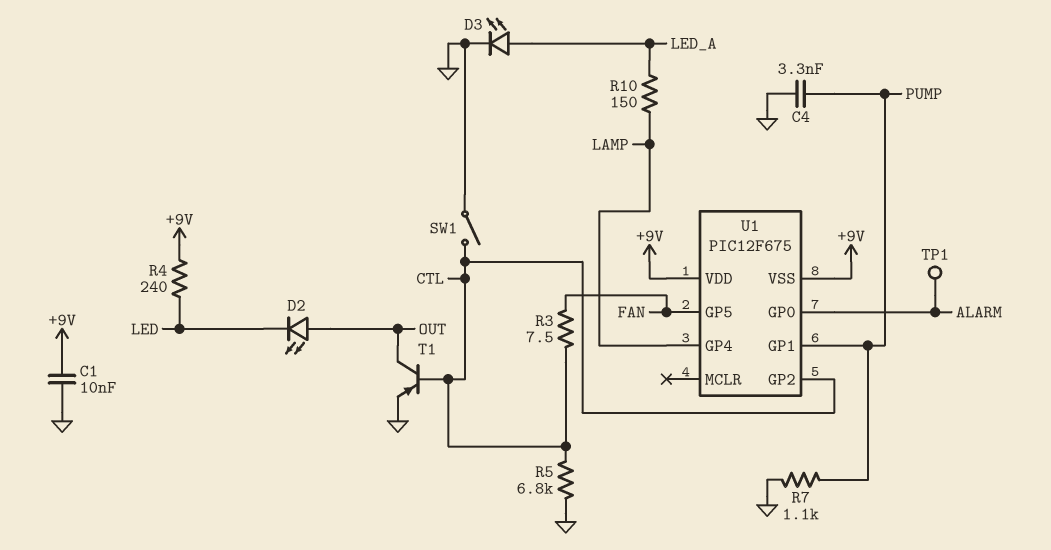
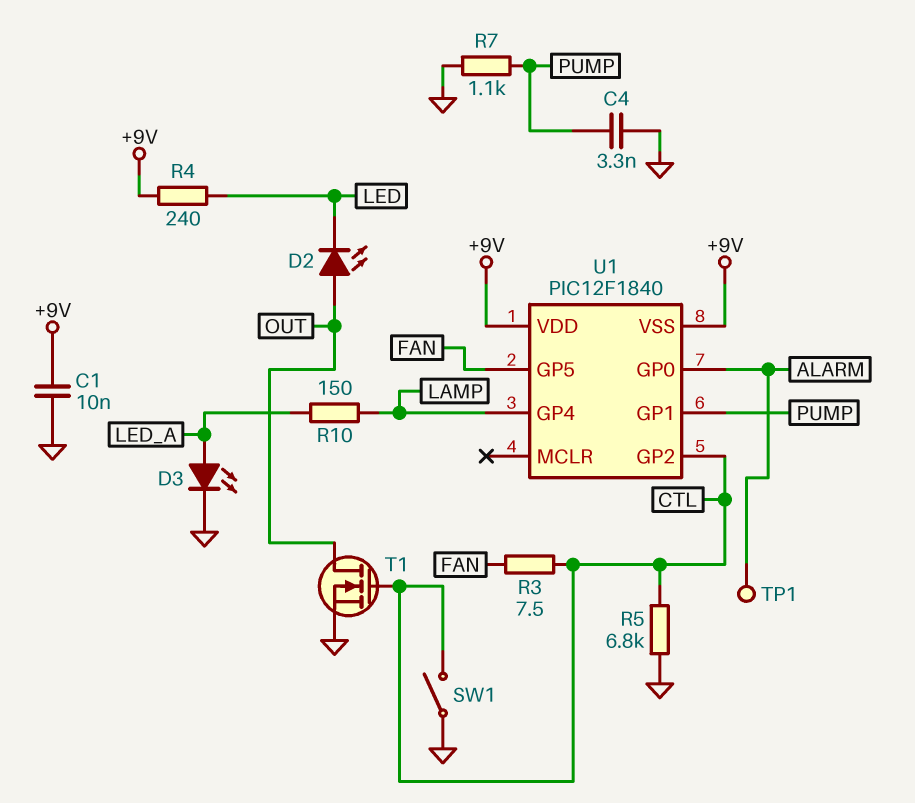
T1: PNP (B CTL, C OUT, E GND) -> NMOS (G CTL, D OUT, S GND)
U1: PIC12F675 -> PIC12F1840

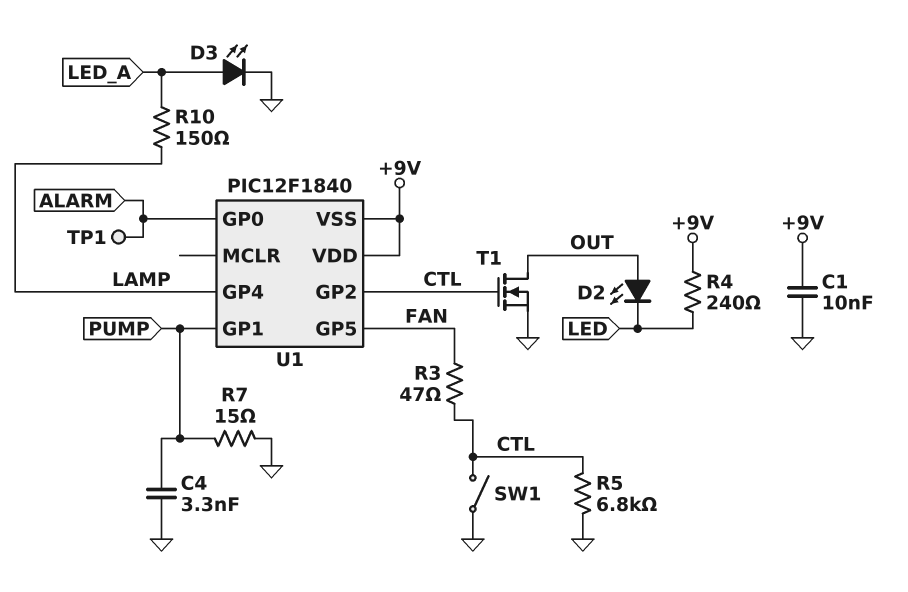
R3: 7.5 (CTL, FAN) -> 47 (CTL, FAN)
R7: 1.1k (GND, PUMP) -> 15 (GND, PUMP)

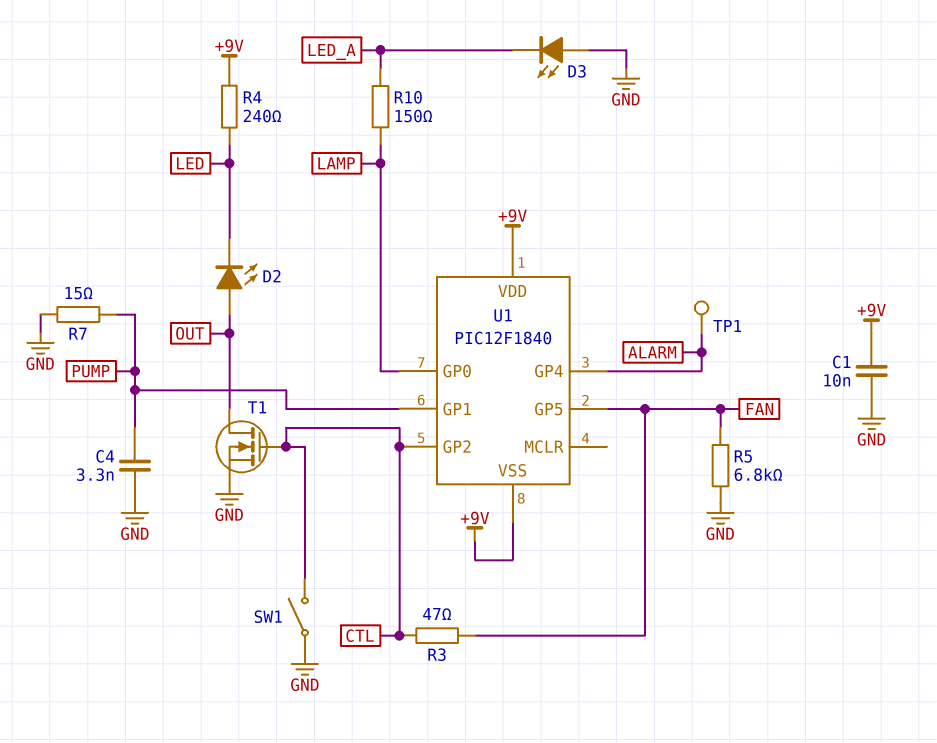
D3: LED (A LED_A, K GND) -> LED (A GND, K LED_A)
R5: 6.8k (CTL, GND) -> 6.8k (FAN, GND)
U1 pin GP0: ALARM -> LAMP
U1 pin GP4: LAMP -> ALARM

